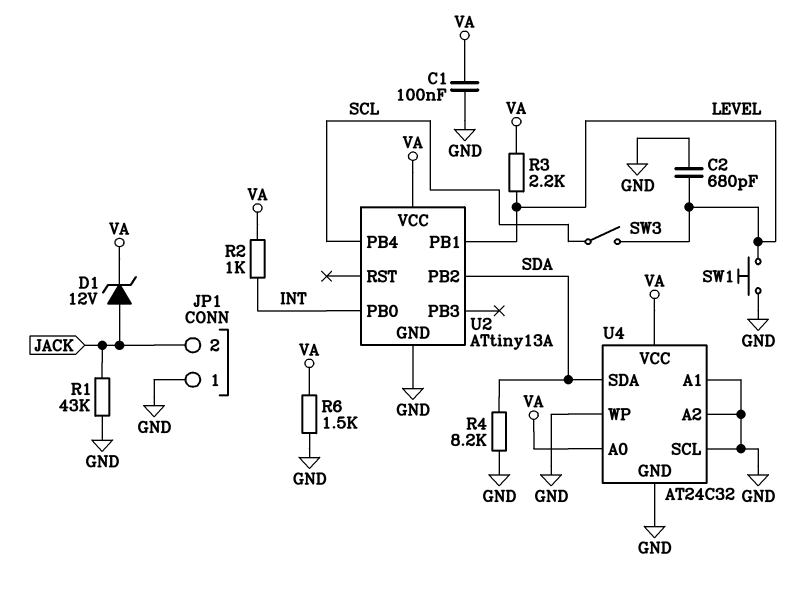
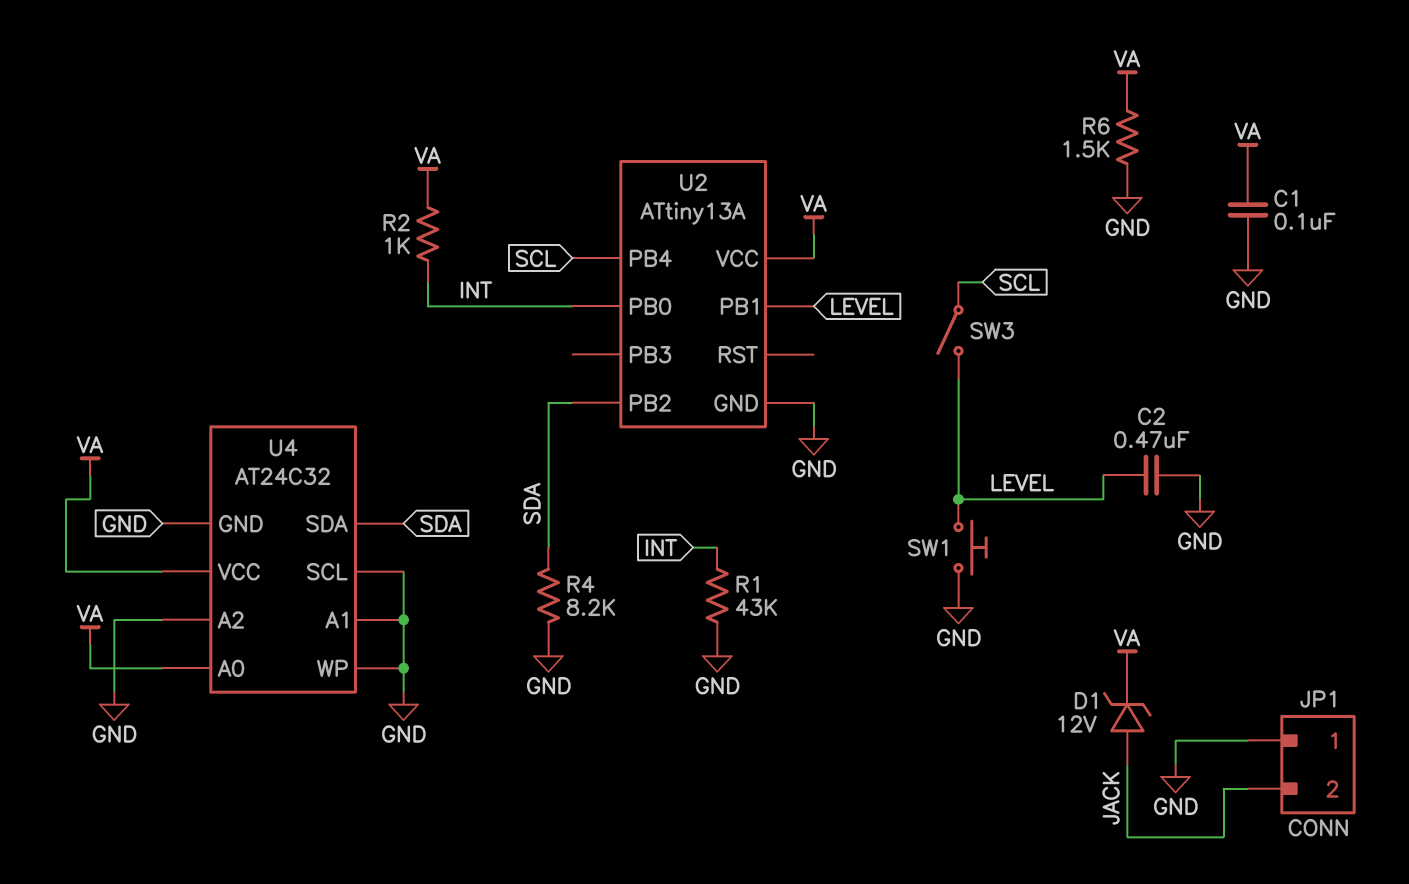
C2: 680pF (GND, LEVEL) -> 470nF (GND, LEVEL)
R1: 43k (GND, JACK) -> 43k (GND, INT)
R3: 2.2k (LEVEL, VA) -> none

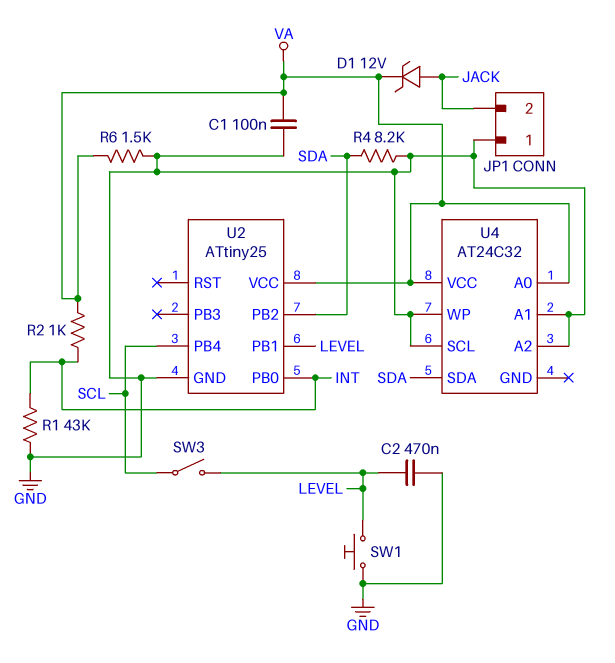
U2: ATtiny13A -> ATtiny25
U4 pin GND: GND -> none

